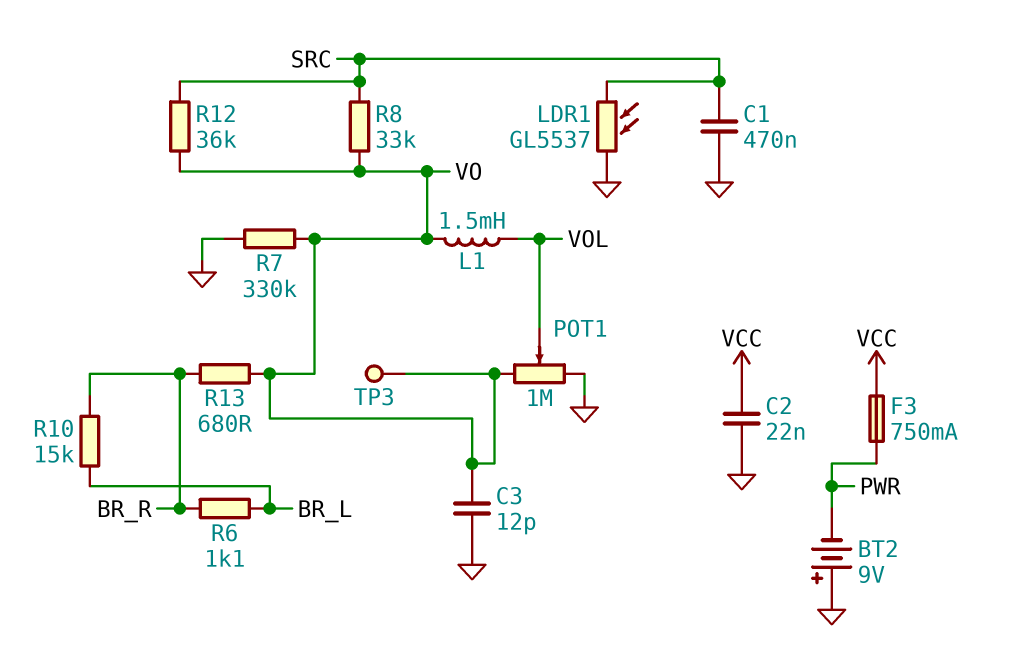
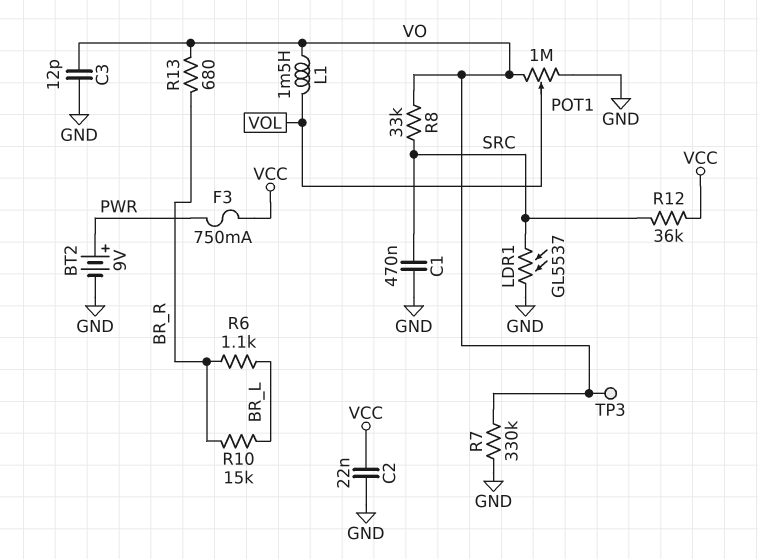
BT2: 9V (plus GND, minus PWR) -> 9V (plus PWR, minus GND)
R12: 36k (SRC, VO) -> 36k (SRC, VCC)

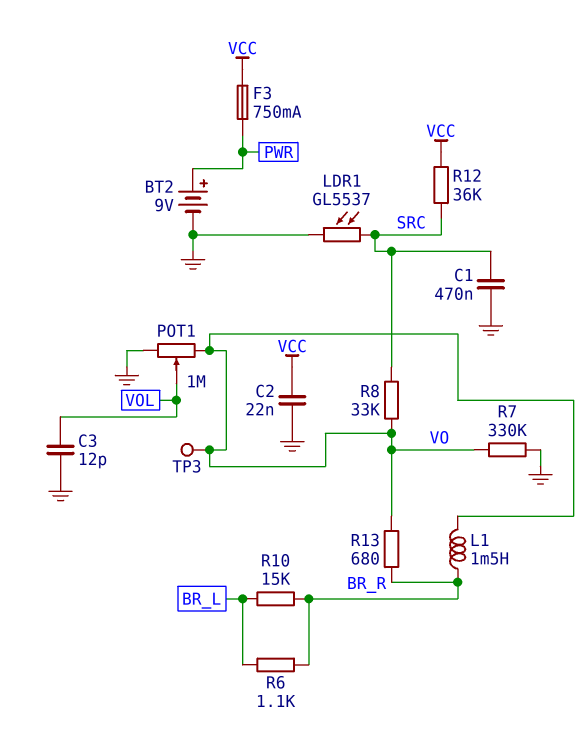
C3: 12pF (GND, VO) -> 12pF (GND, VOL)
L1: 1.5mH (VO, VOL) -> 1.5mH (BR_R, VO)

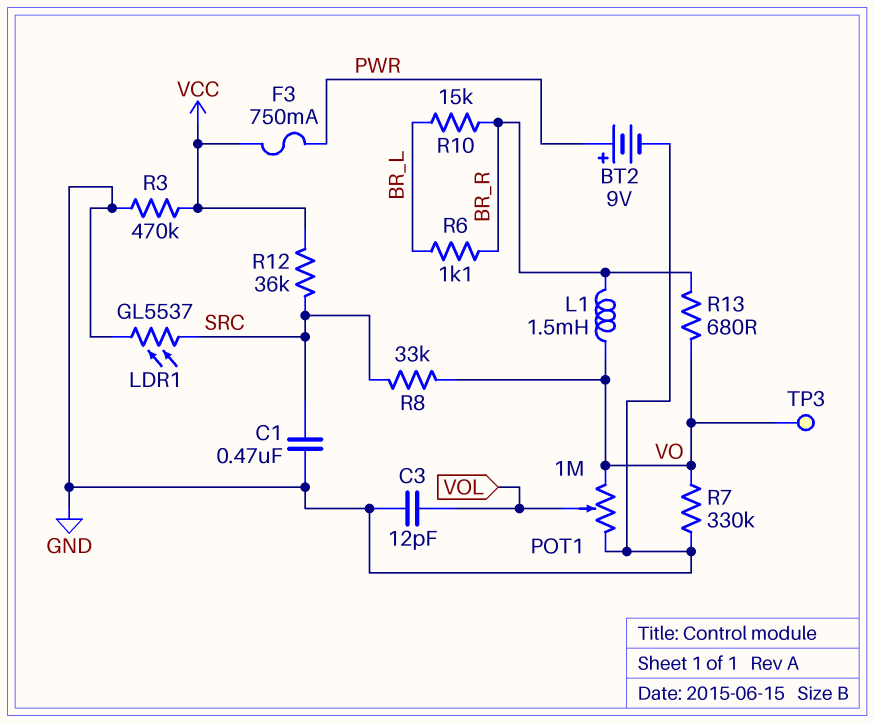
C2: 22nF (GND, VCC) -> none
R3: none -> 470k (GND, VCC)

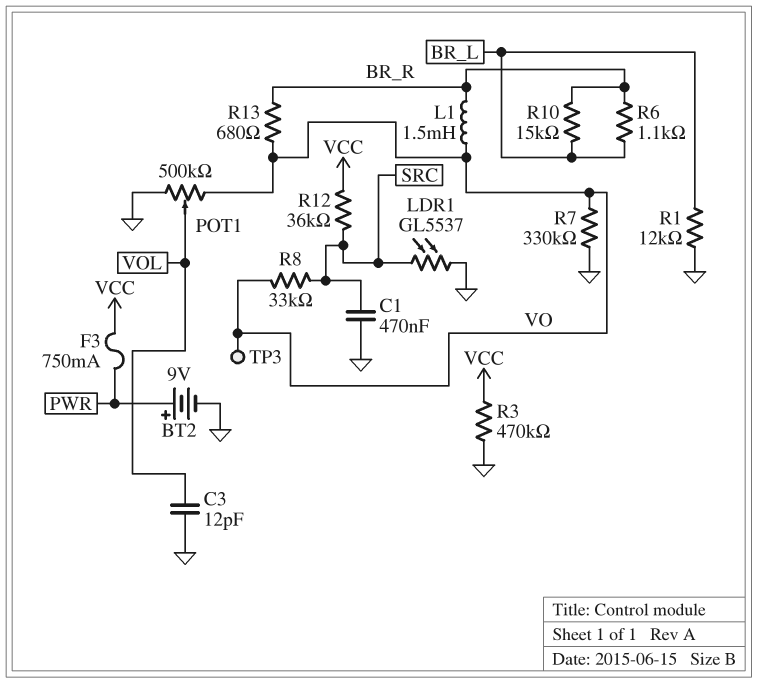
POT1: 1M (GND, VO, wiper VOL) -> 500k (GND, VO, wiper VOL)
R1: none -> 12k (BR_L, GND)

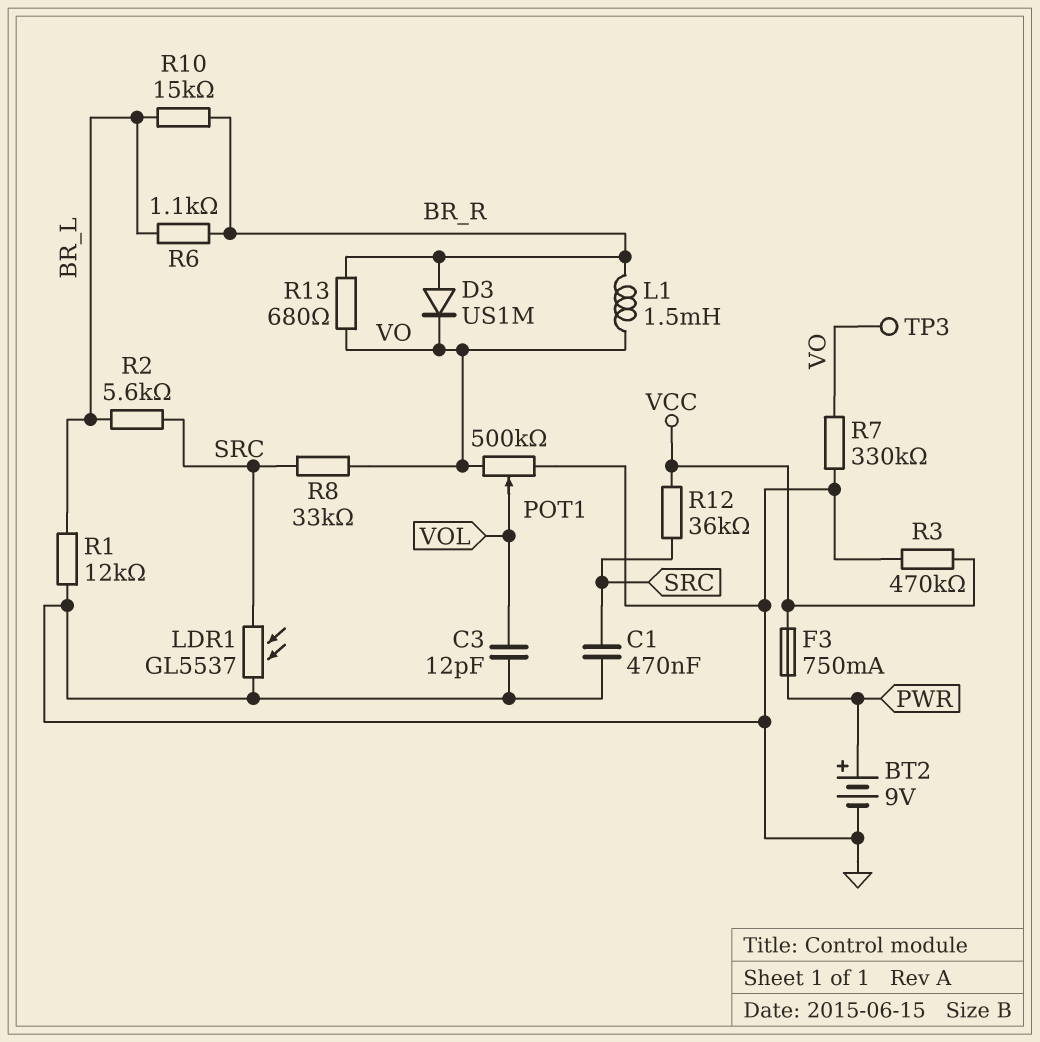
D3: none -> diode US1M (A BR_R, K VO)
R2: none -> 5.6k (BR_L, SRC)

